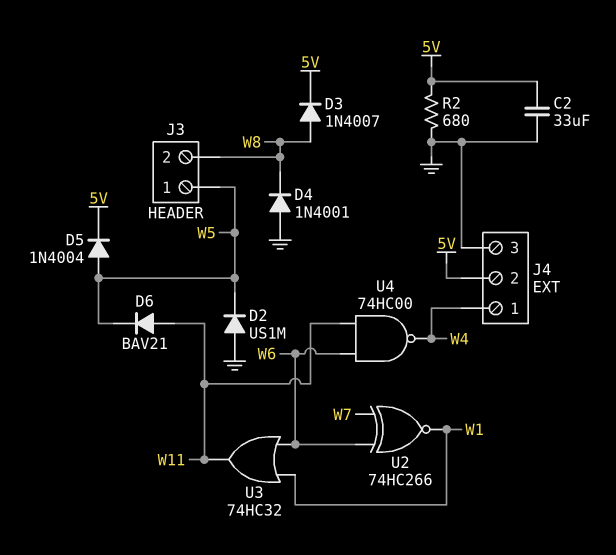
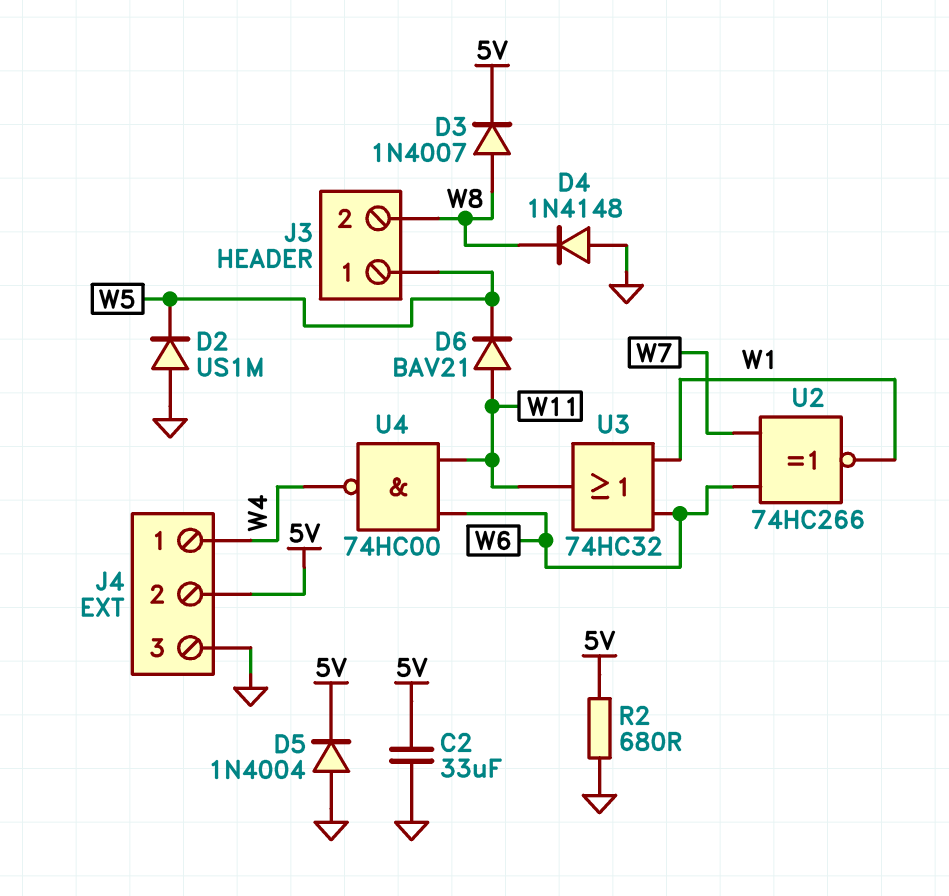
D4: diode 1N4001 (A GND, K W8) -> diode 1N4148 (A GND, K W8)
D5: diode 1N4004 (A W5, K 5V) -> diode 1N4004 (A GND, K 5V)

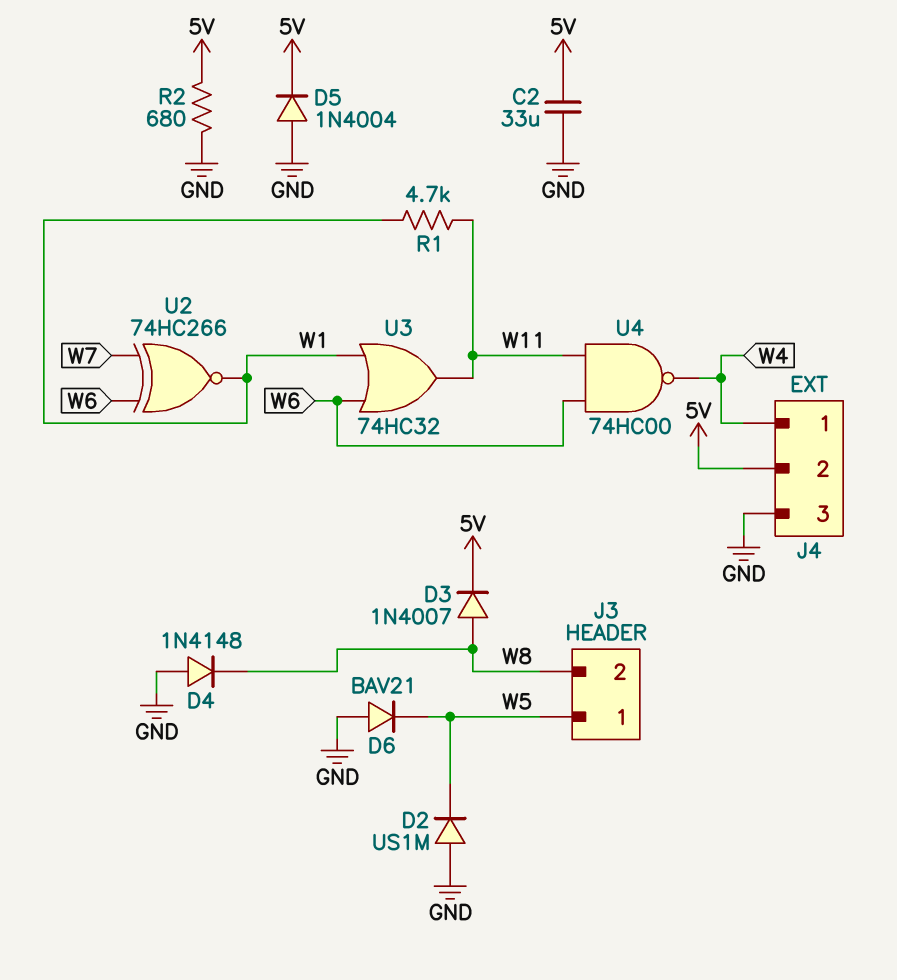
D6: diode BAV21 (A W11, K W5) -> diode BAV21 (A GND, K W5)
R1: none -> 4.7k (W1, W11)

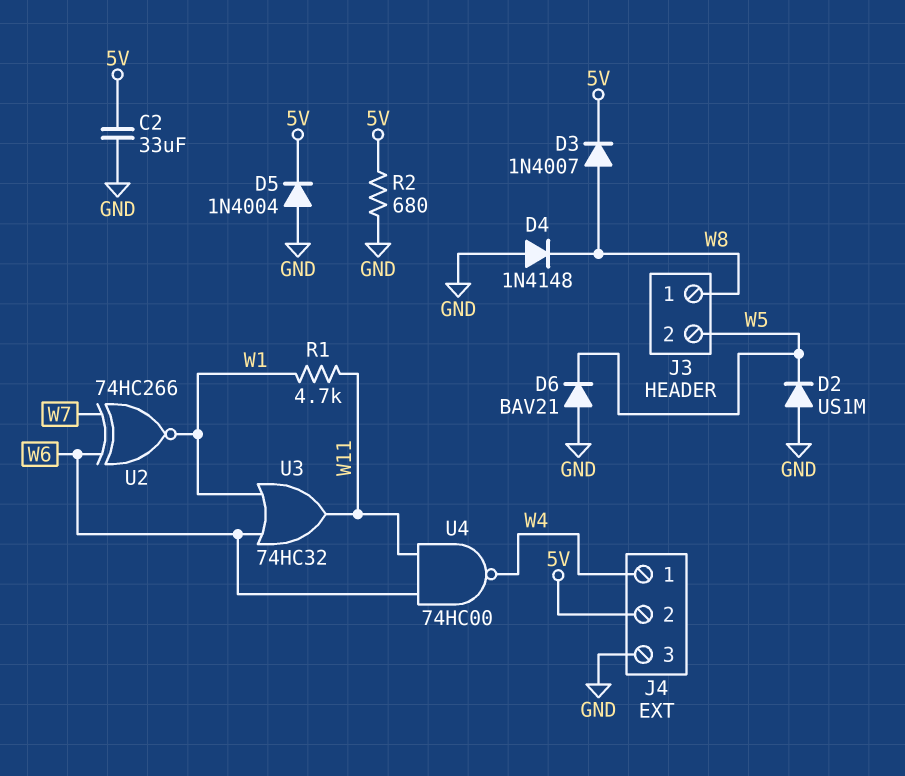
J3 pin 1: W5 -> W8
J3 pin 2: W8 -> W5

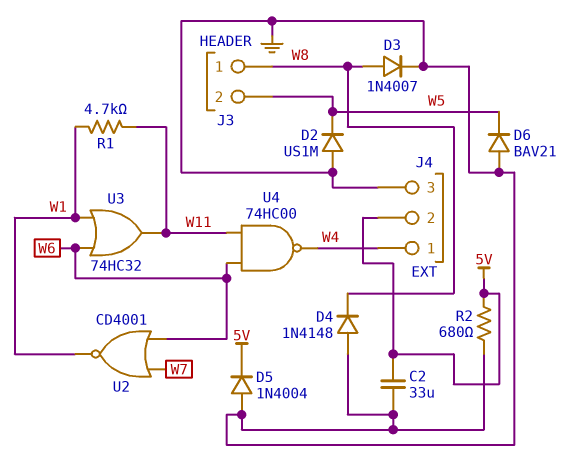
D3: diode 1N4007 (A W8, K 5V) -> diode 1N4007 (A W8, K GND)
U2: XNOR 74HC266 (in W6, in W7, out W1) -> NOR CD4001 (in W6, in W7, out W1)

